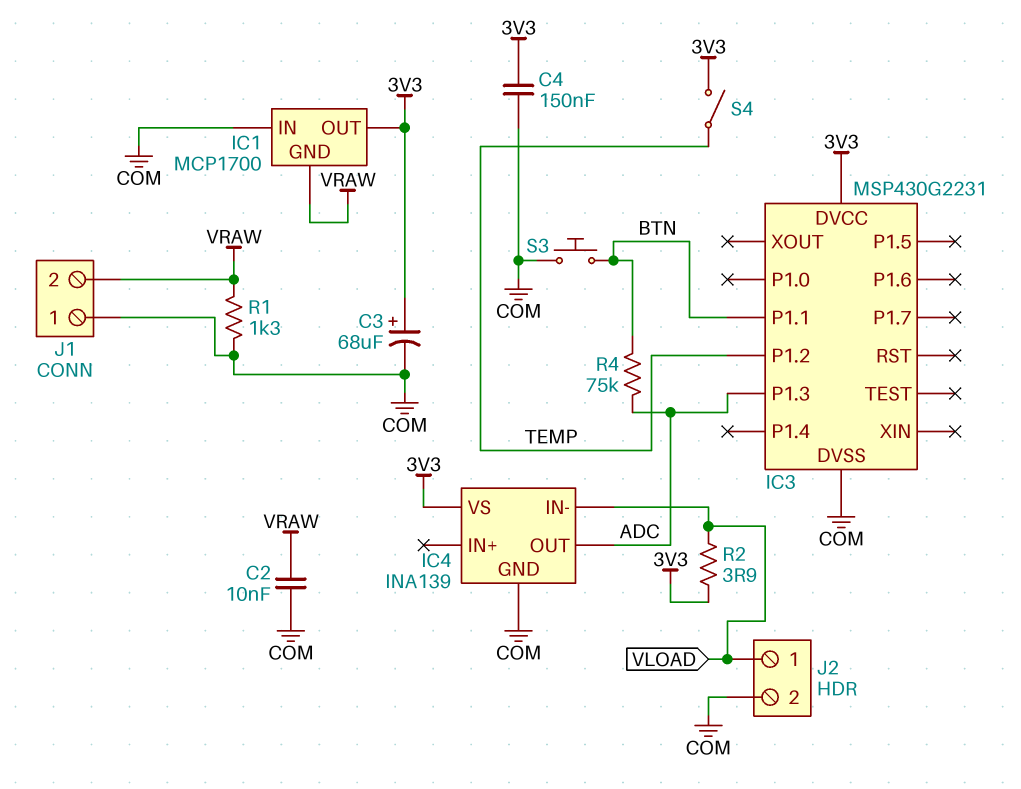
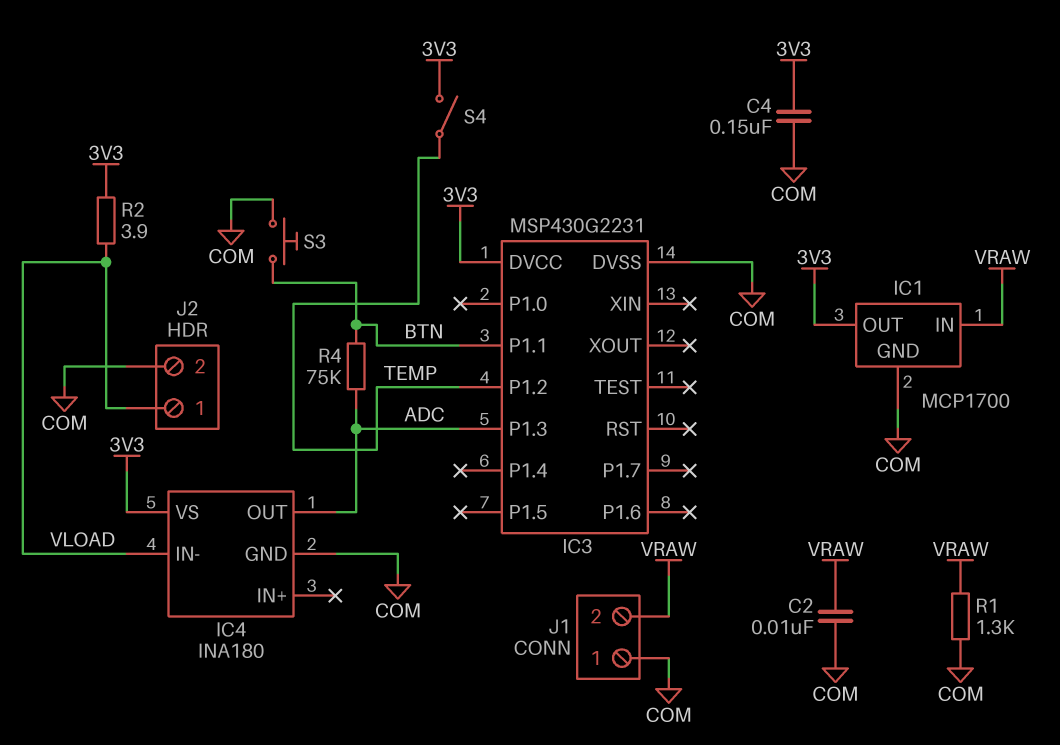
C3: 68uF (plus 3V3, minus COM) -> none
IC1 pin GND: VRAW -> COM
IC1 pin IN: COM -> VRAW
IC4: INA139 -> INA180

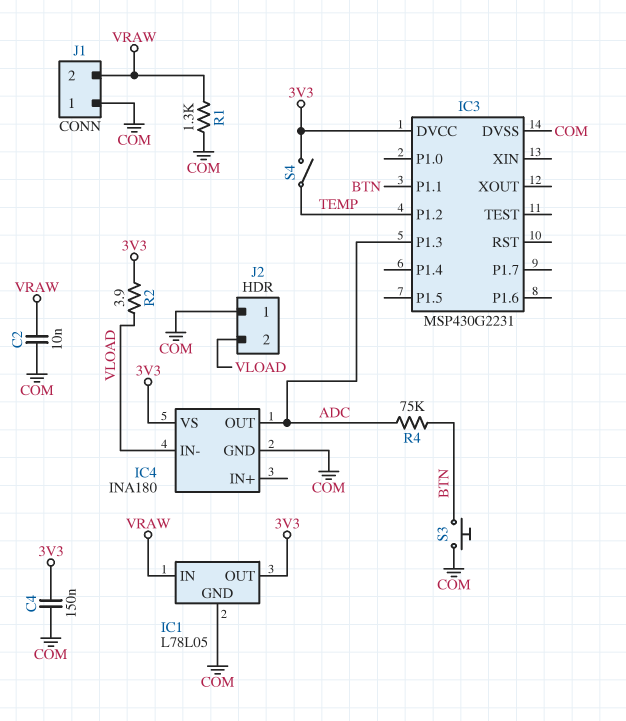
IC1: MCP1700 -> L78L05
J2 pin 1: VLOAD -> COM
J2 pin 2: COM -> VLOAD

